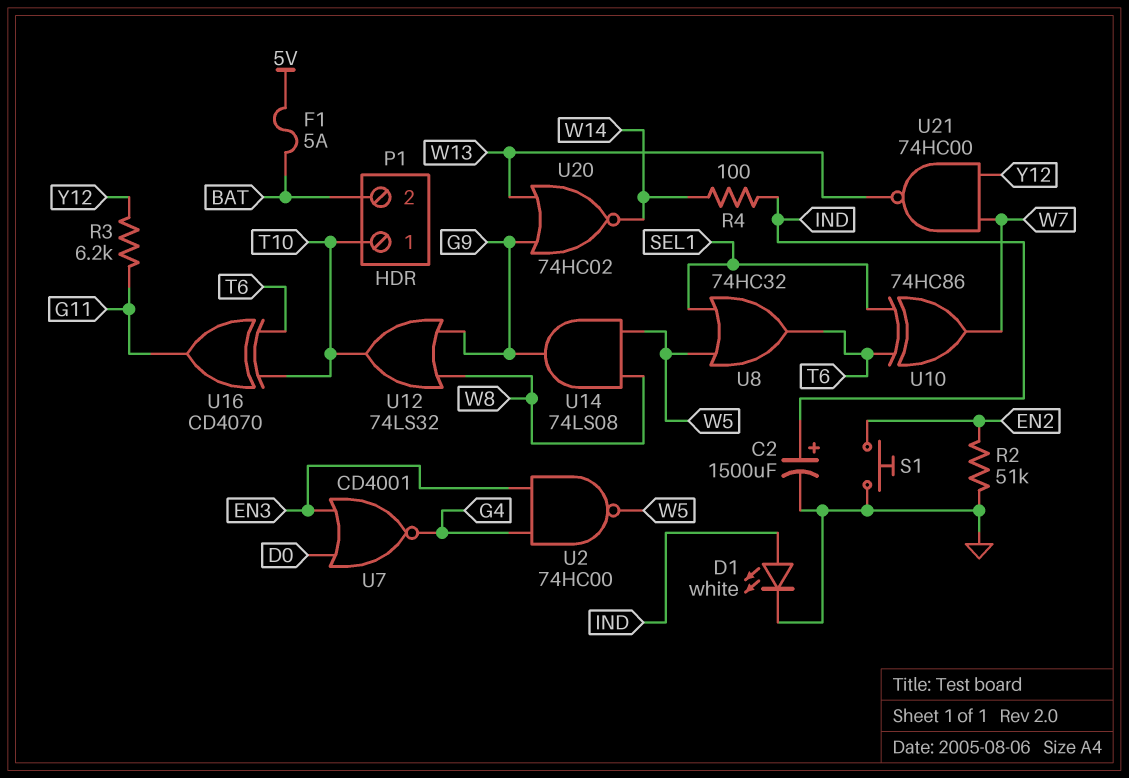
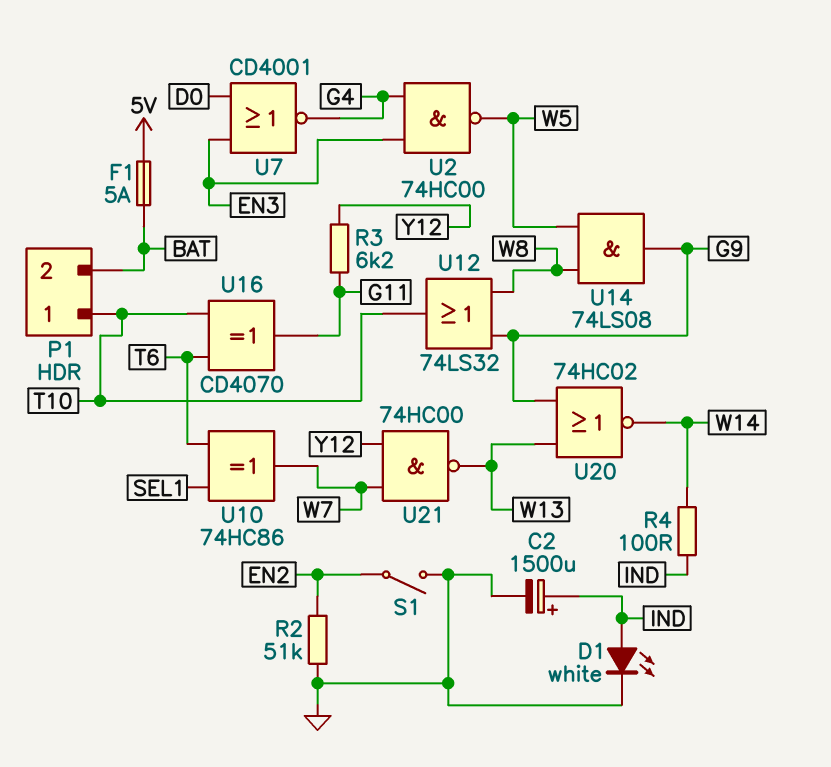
S1: button (EN2, GND) -> switch (EN2, GND)
U8: OR 74HC32 (in SEL1, in W5, out T6) -> none

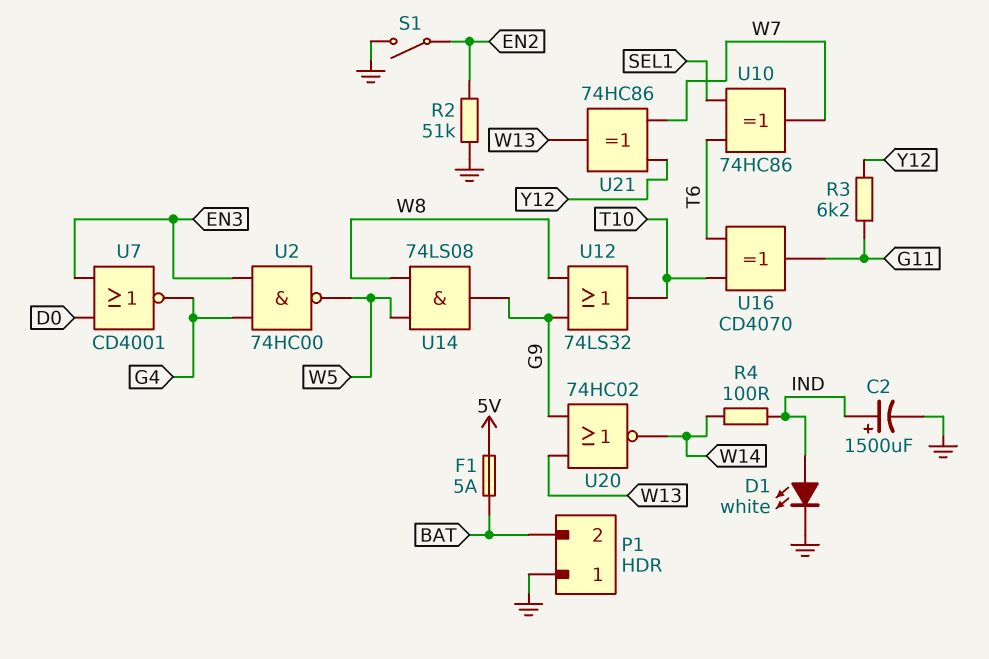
P1 pin 1: T10 -> GND
U21: NAND 74HC00 (in W7, in Y12, out W13) -> XOR 74HC86 (in W7, in Y12, out W13)

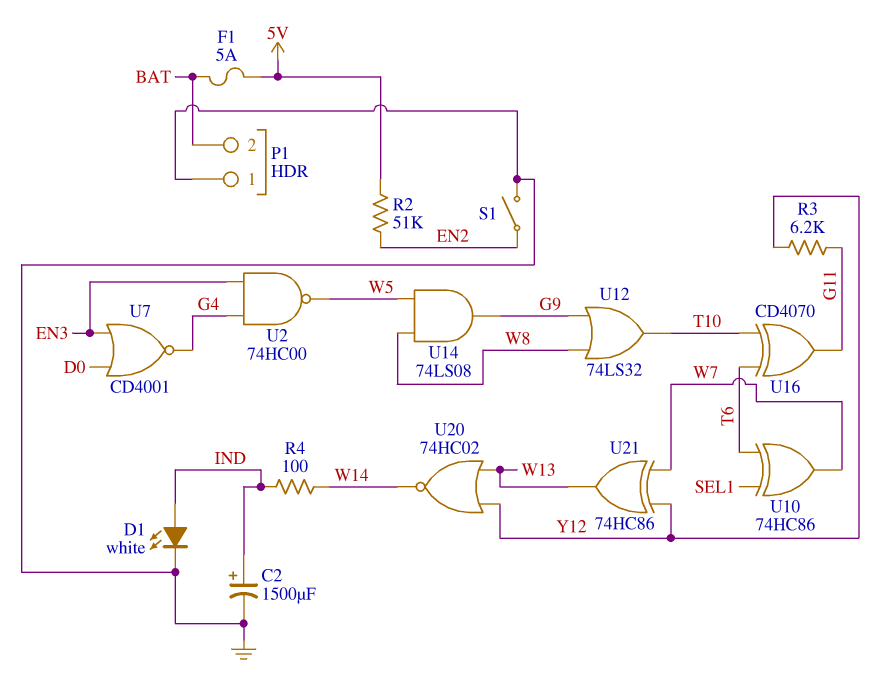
R2: 51k (EN2, GND) -> 51k (5V, EN2)
U20: NOR 74HC02 (in G9, in W13, out W14) -> NOR 74HC02 (in W13, in Y12, out W14)

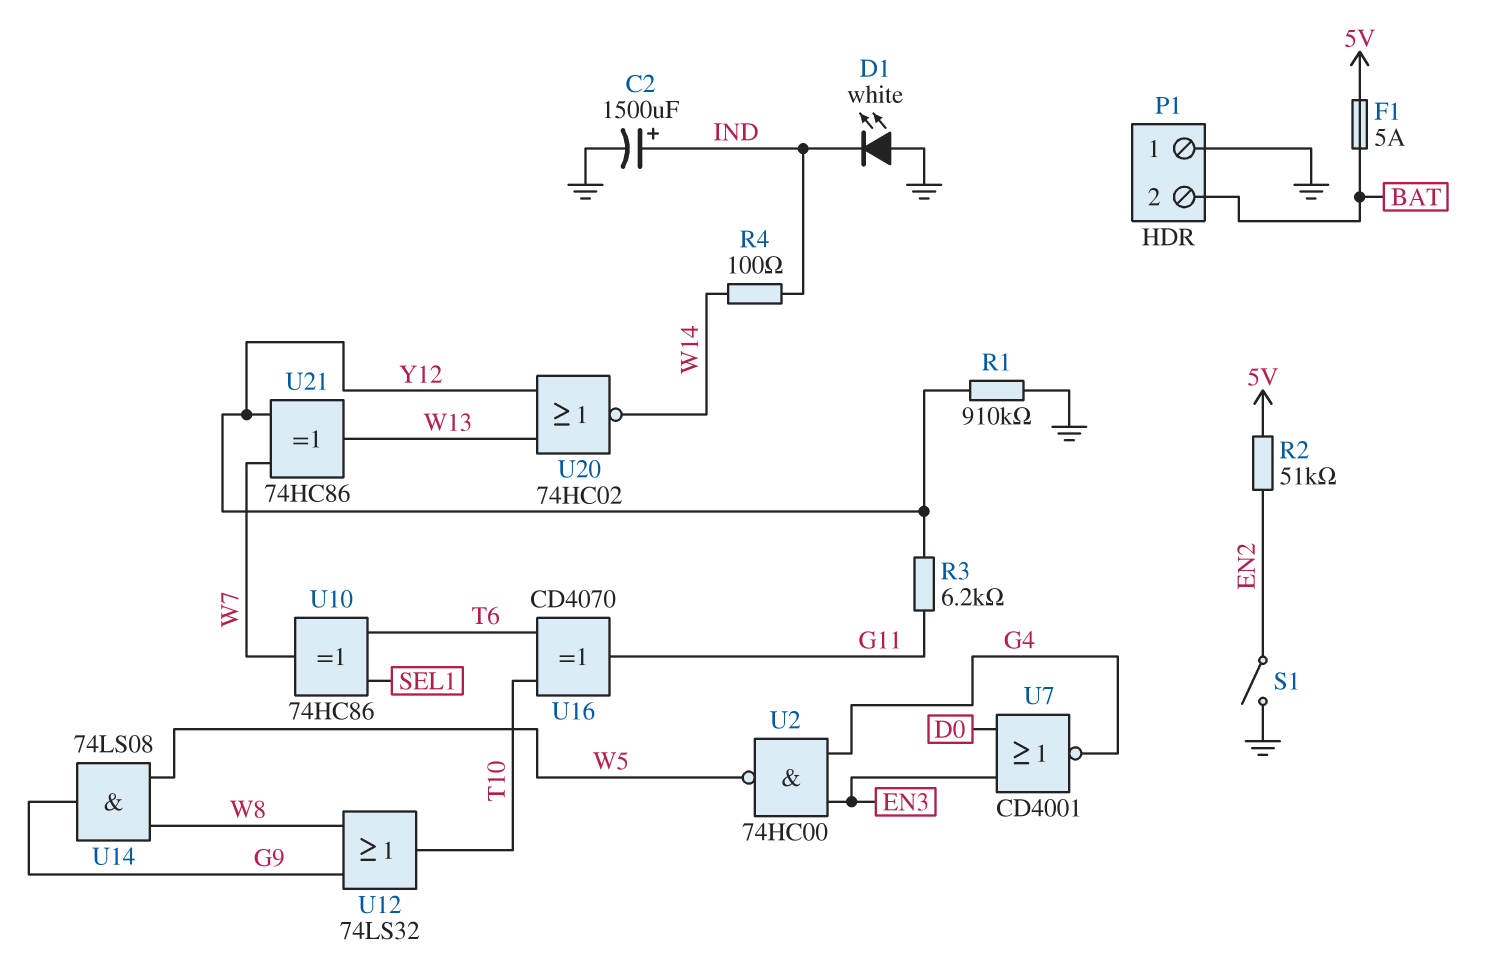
D1: LED white (A IND, K GND) -> LED white (A GND, K IND)
R1: none -> 910k (GND, Y12)

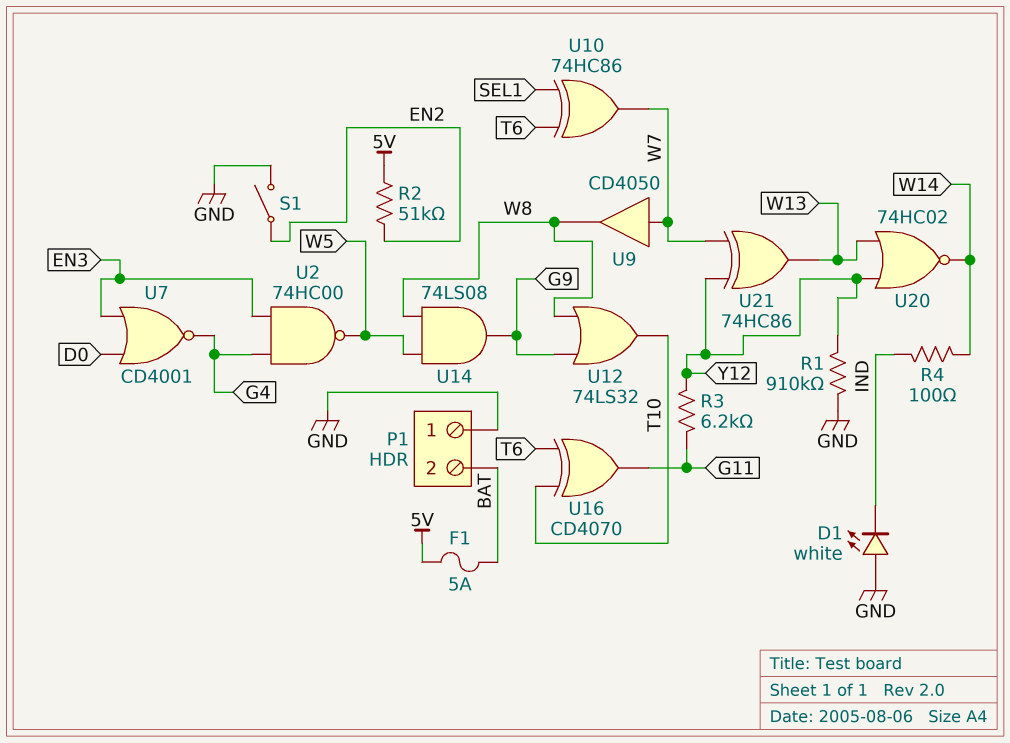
C2: 1500uF (plus IND, minus GND) -> none
U9: none -> buffer CD4050 (in W7, out W8)

